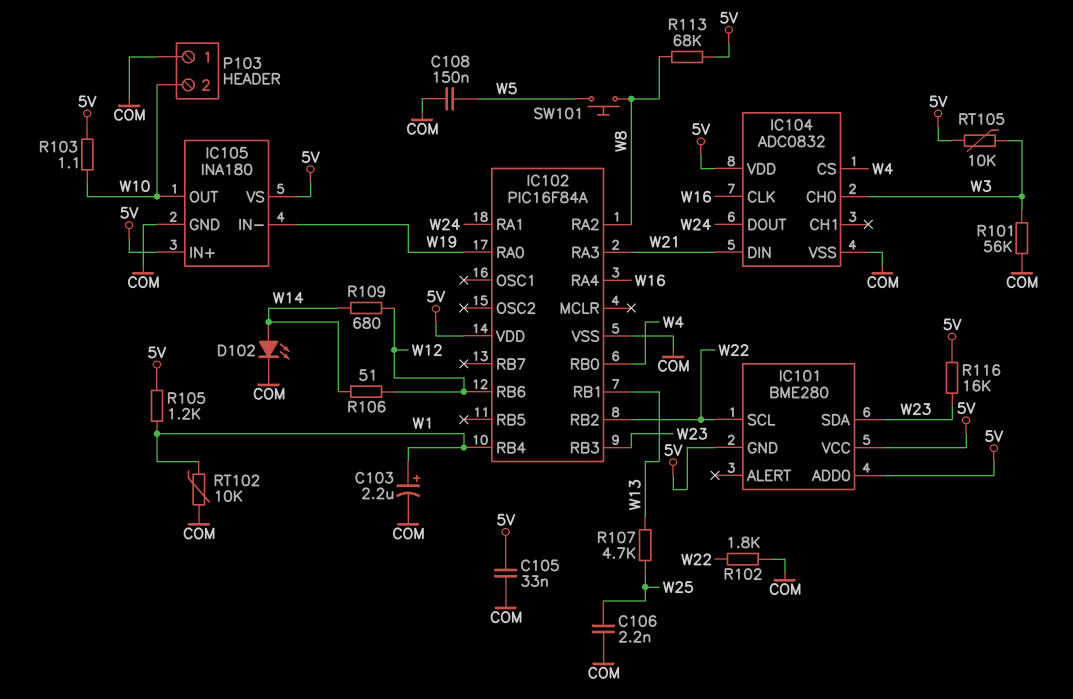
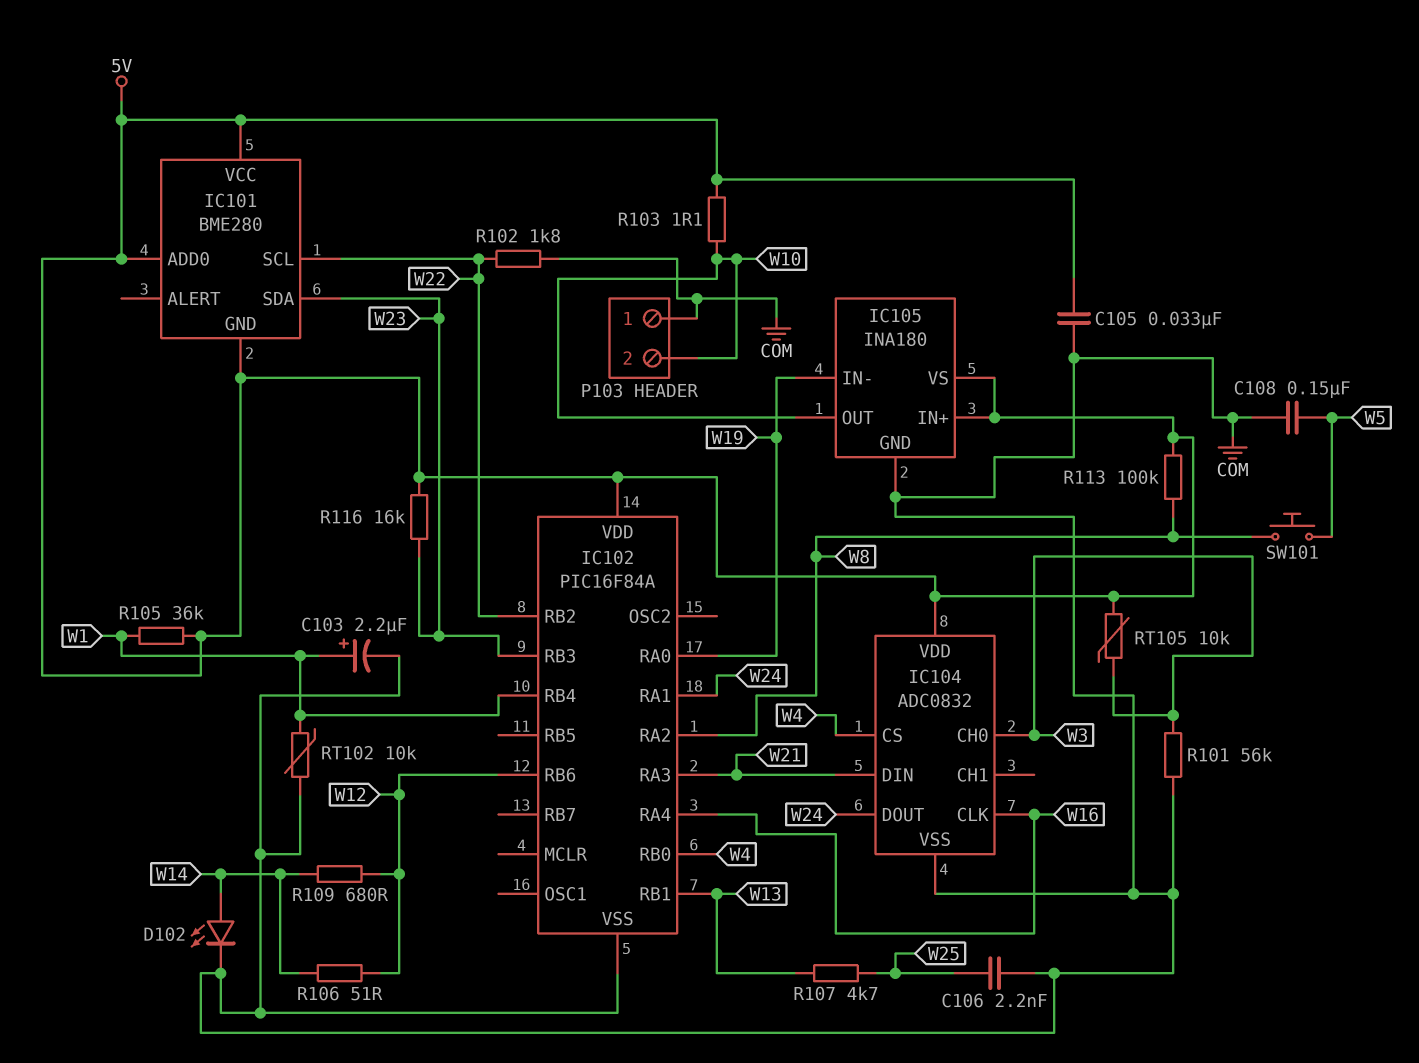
R105: 1.2k (5V, W1) -> 36k (5V, W1)
R113: 68k (5V, W8) -> 100k (5V, W8)

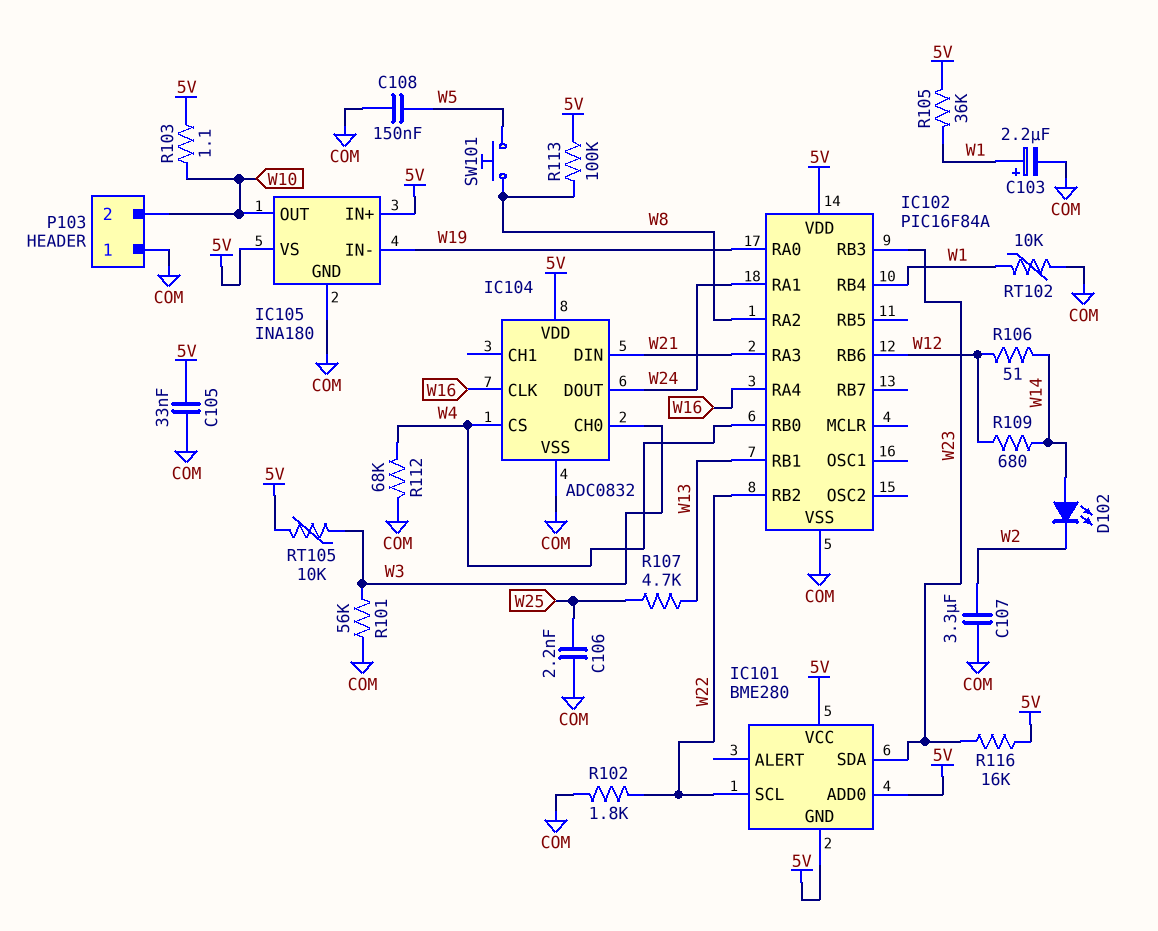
C107: none -> 3.3uF (COM, W2)
D102: LED (A W14, K COM) -> LED (A W14, K W2)
R112: none -> 68k (COM, W4)

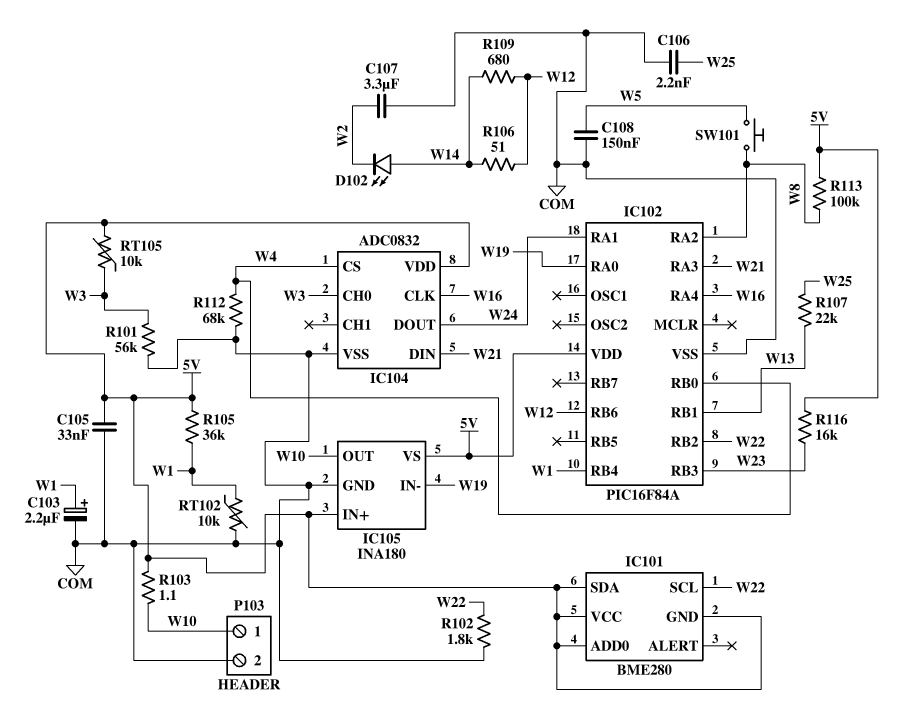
IC101 pin SDA: W23 -> 5V
P103 pin 1: COM -> W10
P103 pin 2: W10 -> COM
R107: 4.7k (W13, W25) -> 22k (W13, W25)

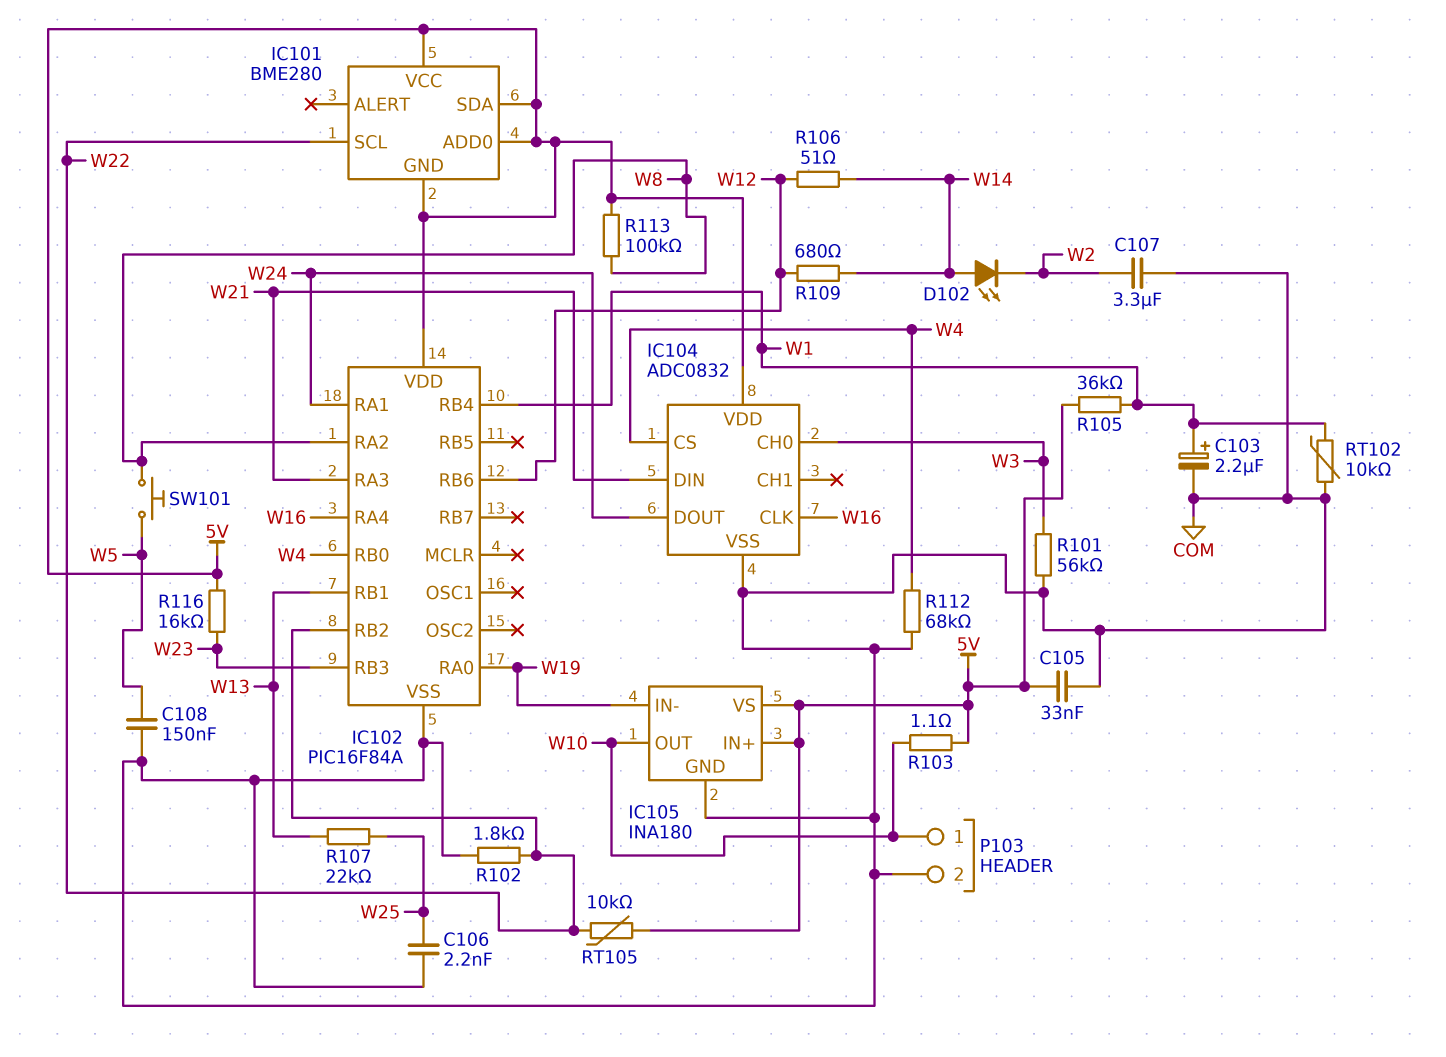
RT105: 10k (5V, W3) -> 10k (5V, W22)

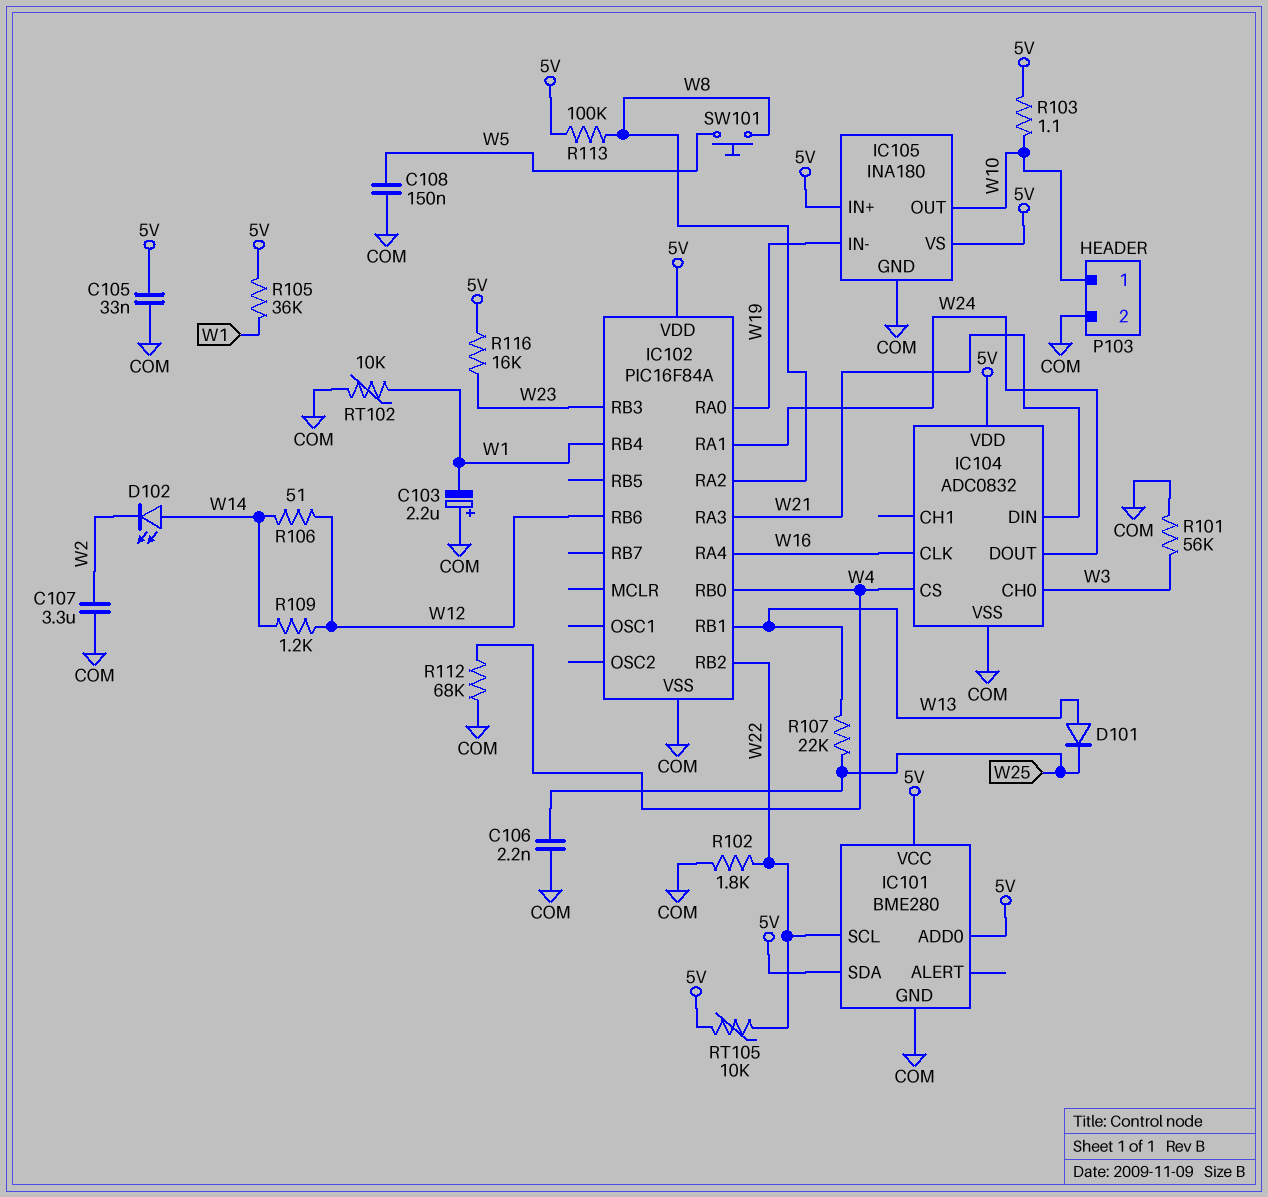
C103: 2.2uF (plus W1, minus COM) -> 2.2uF (plus COM, minus W1)
D101: none -> diode (A W13, K W25)
IC101 pin GND: 5V -> COM
R109: 680 (W12, W14) -> 1.2k (W12, W14)

